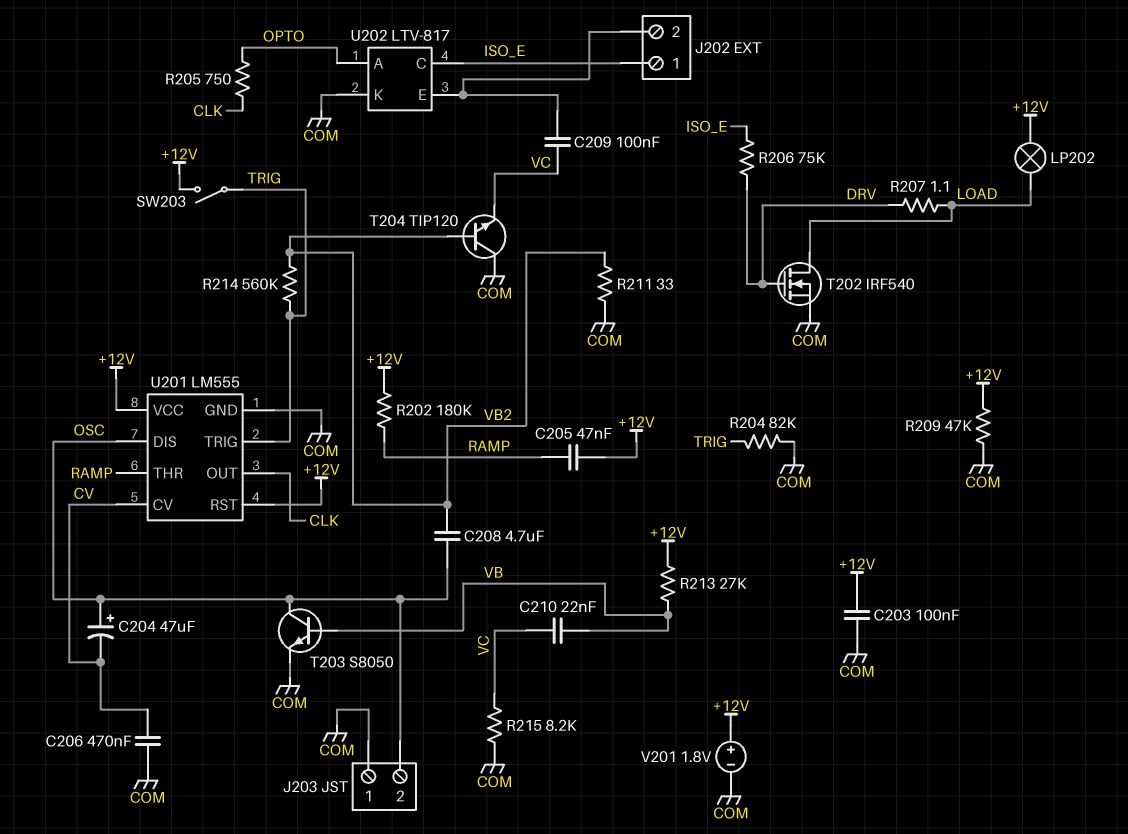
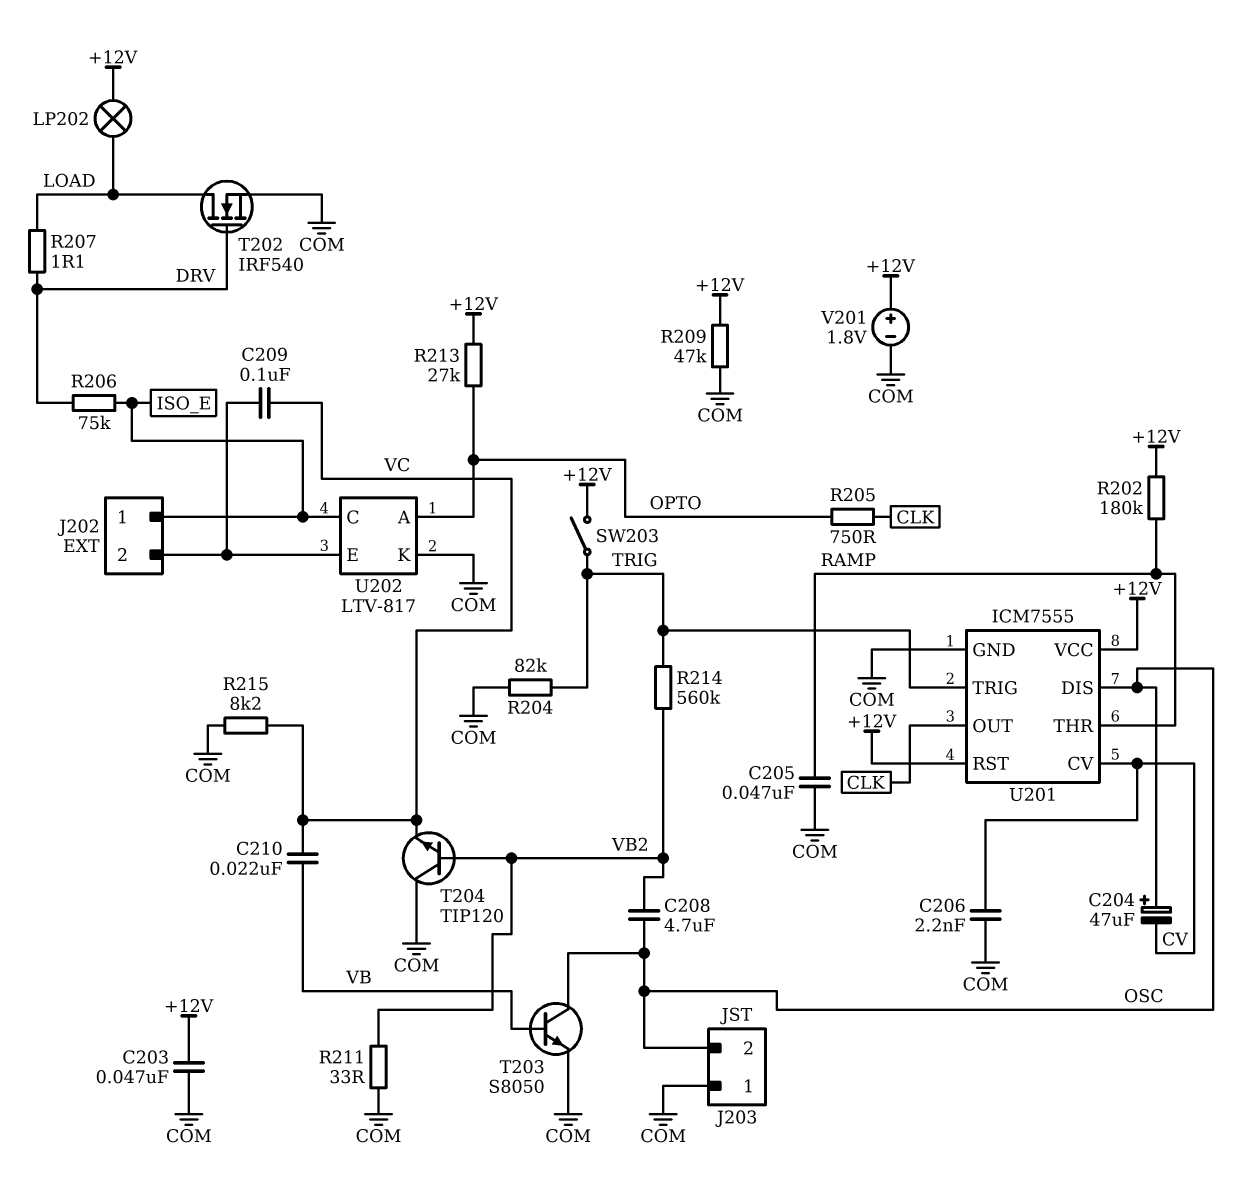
C203: 100nF (+12V, COM) -> 47nF (+12V, COM)
C205: 47nF (+12V, RAMP) -> 47nF (COM, RAMP)
C206: 470nF (COM, CV) -> 2.2nF (COM, CV)
R213: 27k (+12V, VB) -> 27k (+12V, OPTO)
U201: LM555 -> ICM7555

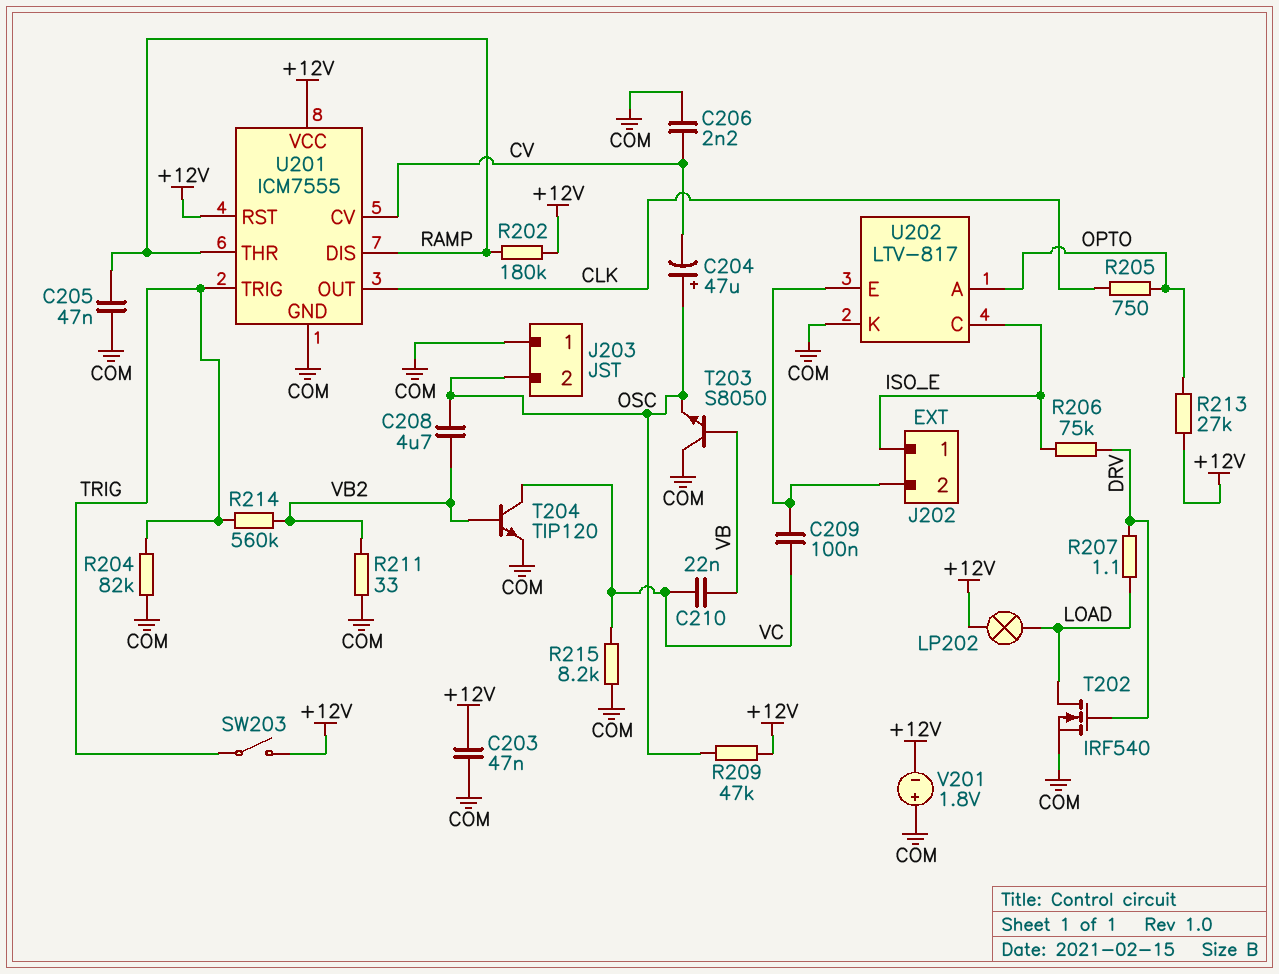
R209: 47k (+12V, COM) -> 47k (+12V, OSC)
T203: NPN S8050 (B VB, C OSC, E COM) -> NPN S8050 (B VB, C COM, E OSC)
T204: NPN TIP120 (B VB2, C COM, E VC) -> NPN TIP120 (B VB2, C VC, E COM)
U201 pin DIS: OSC -> RAMP
V201: 1.8V (plus +12V, minus COM) -> 1.8V (plus COM, minus +12V)

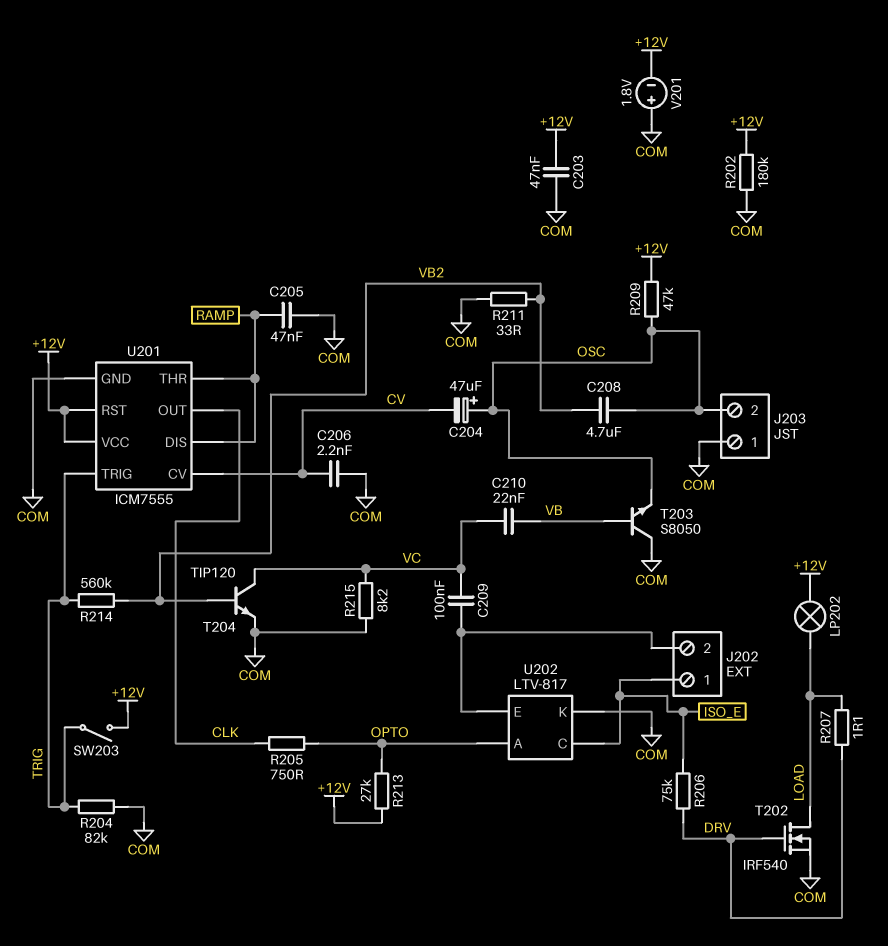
R202: 180k (+12V, RAMP) -> 180k (+12V, COM)

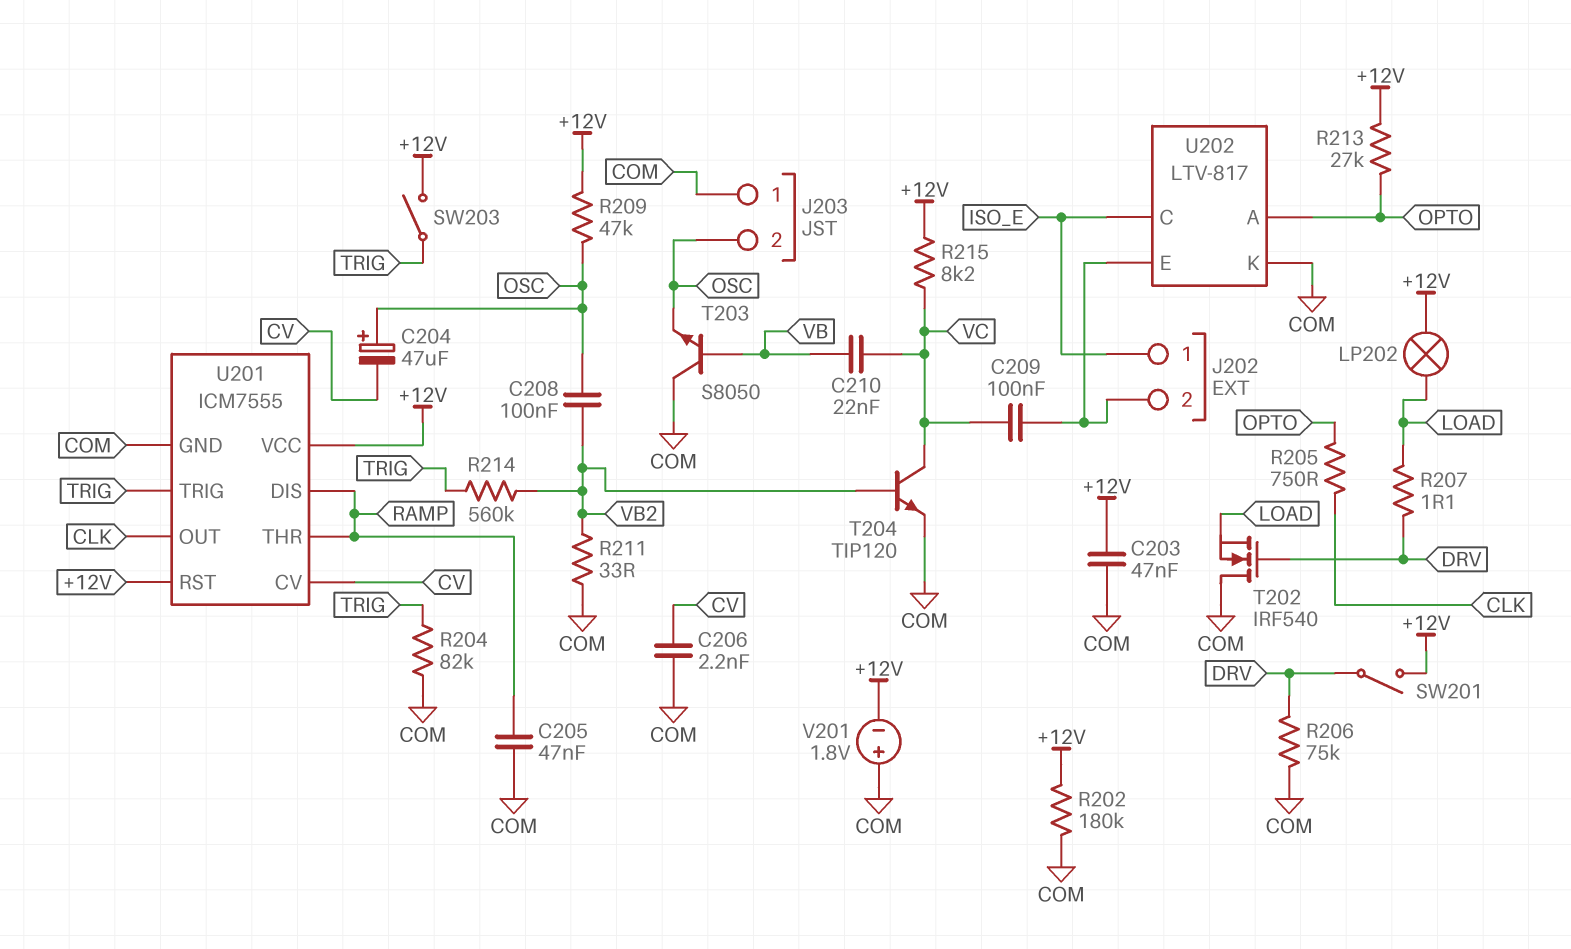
C208: 4.7uF (OSC, VB2) -> 100nF (OSC, VB2)
R206: 75k (DRV, ISO_E) -> 75k (COM, DRV)
R215: 8.2k (COM, VC) -> 8.2k (+12V, VC)
SW201: none -> switch (+12V, DRV)
T202: NMOS IRF540 (G DRV, D LOAD, S COM) -> NMOS IRF540 (G DRV, D COM, S LOAD)

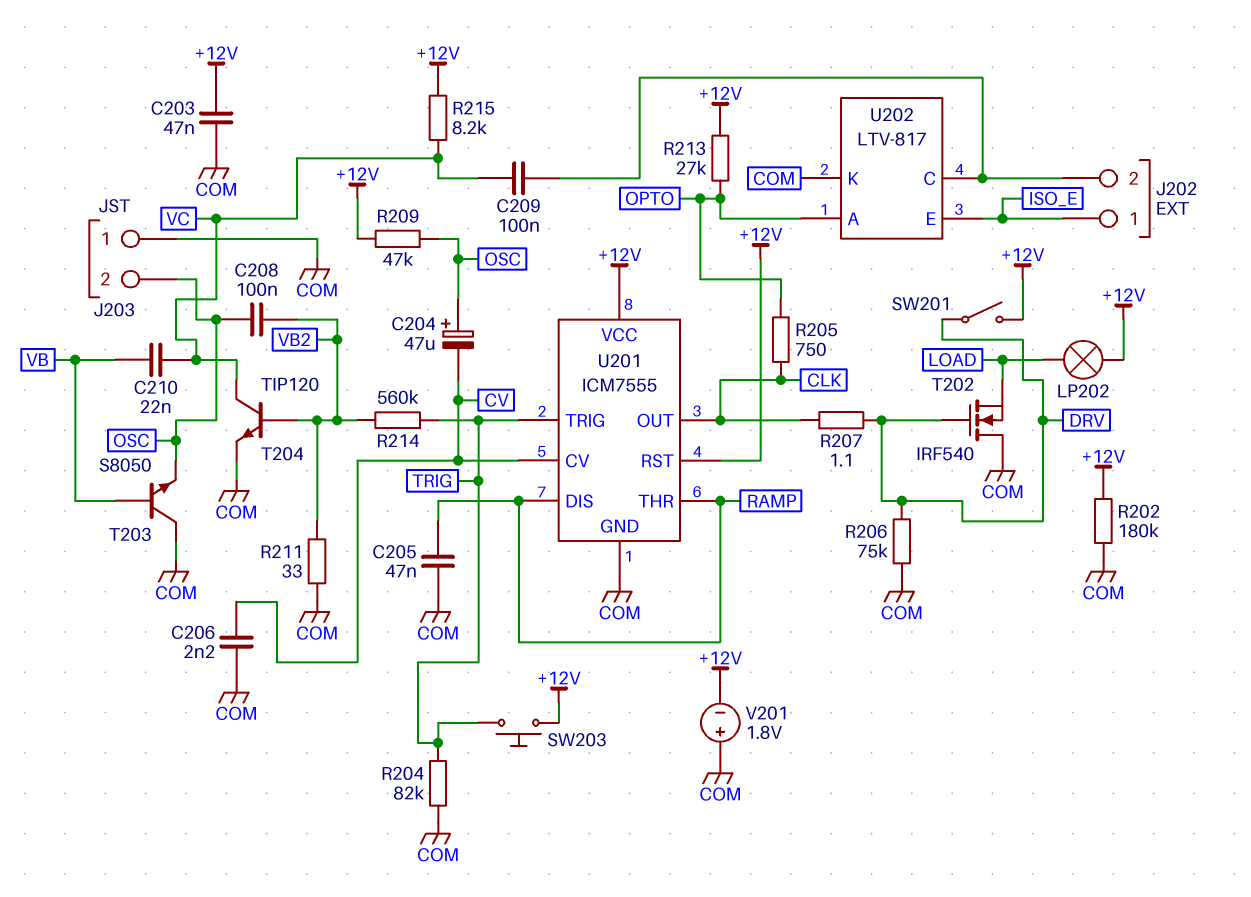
R207: 1.1 (DRV, LOAD) -> 1.1 (CLK, DRV)
SW203: switch (+12V, TRIG) -> button (+12V, TRIG)
U202 pin C: ISO_E -> J202/2
U202 pin E: J202/2 -> ISO_E

